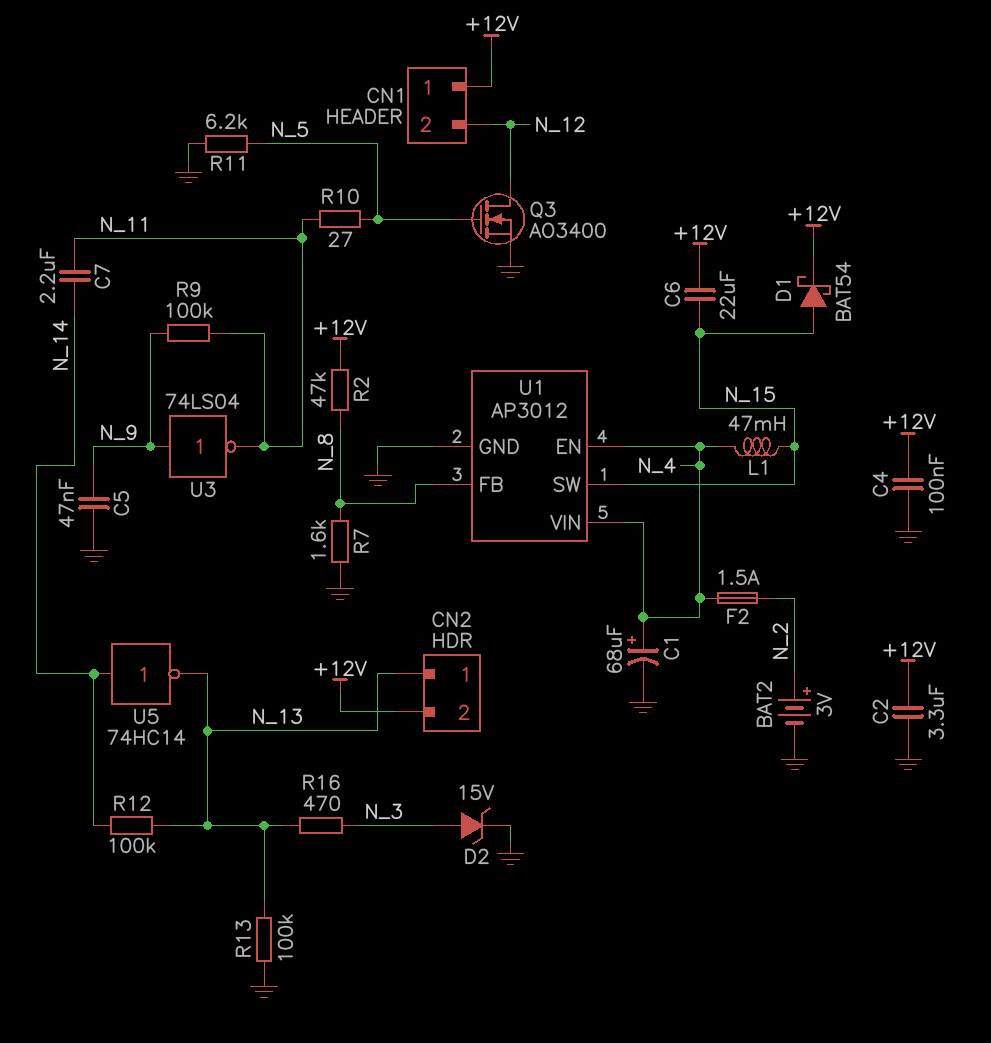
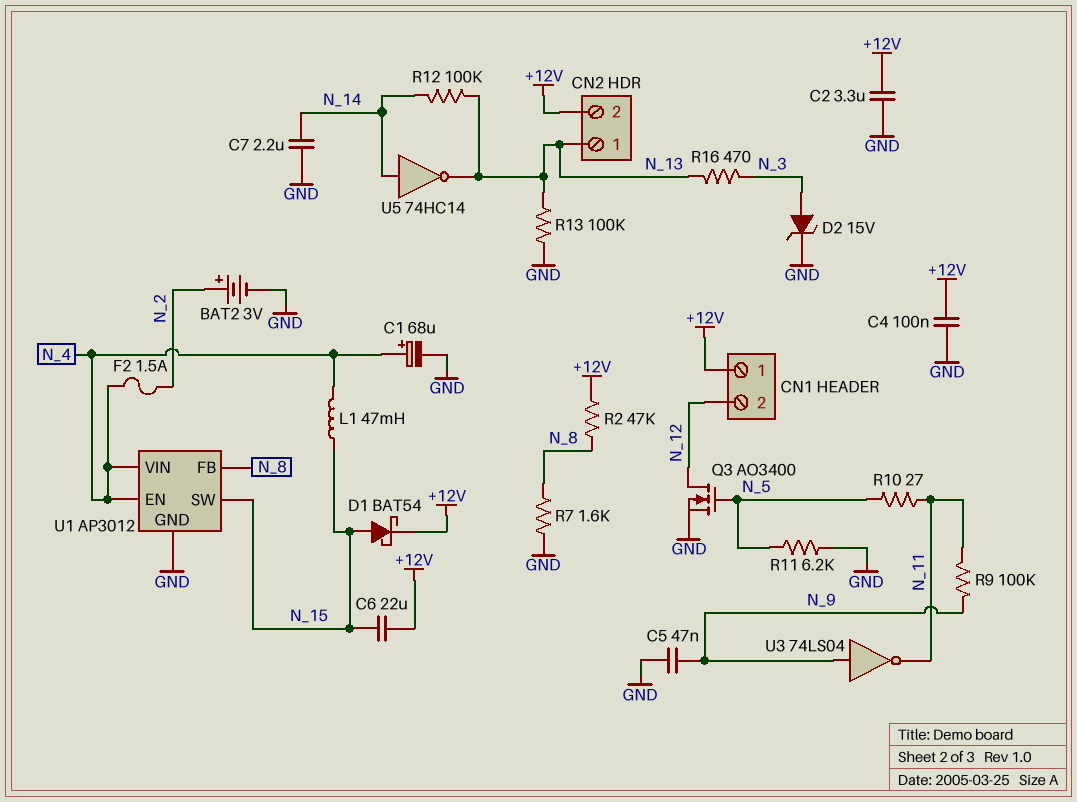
C7: 2.2uF (N_11, N_14) -> 2.2uF (GND, N_14)

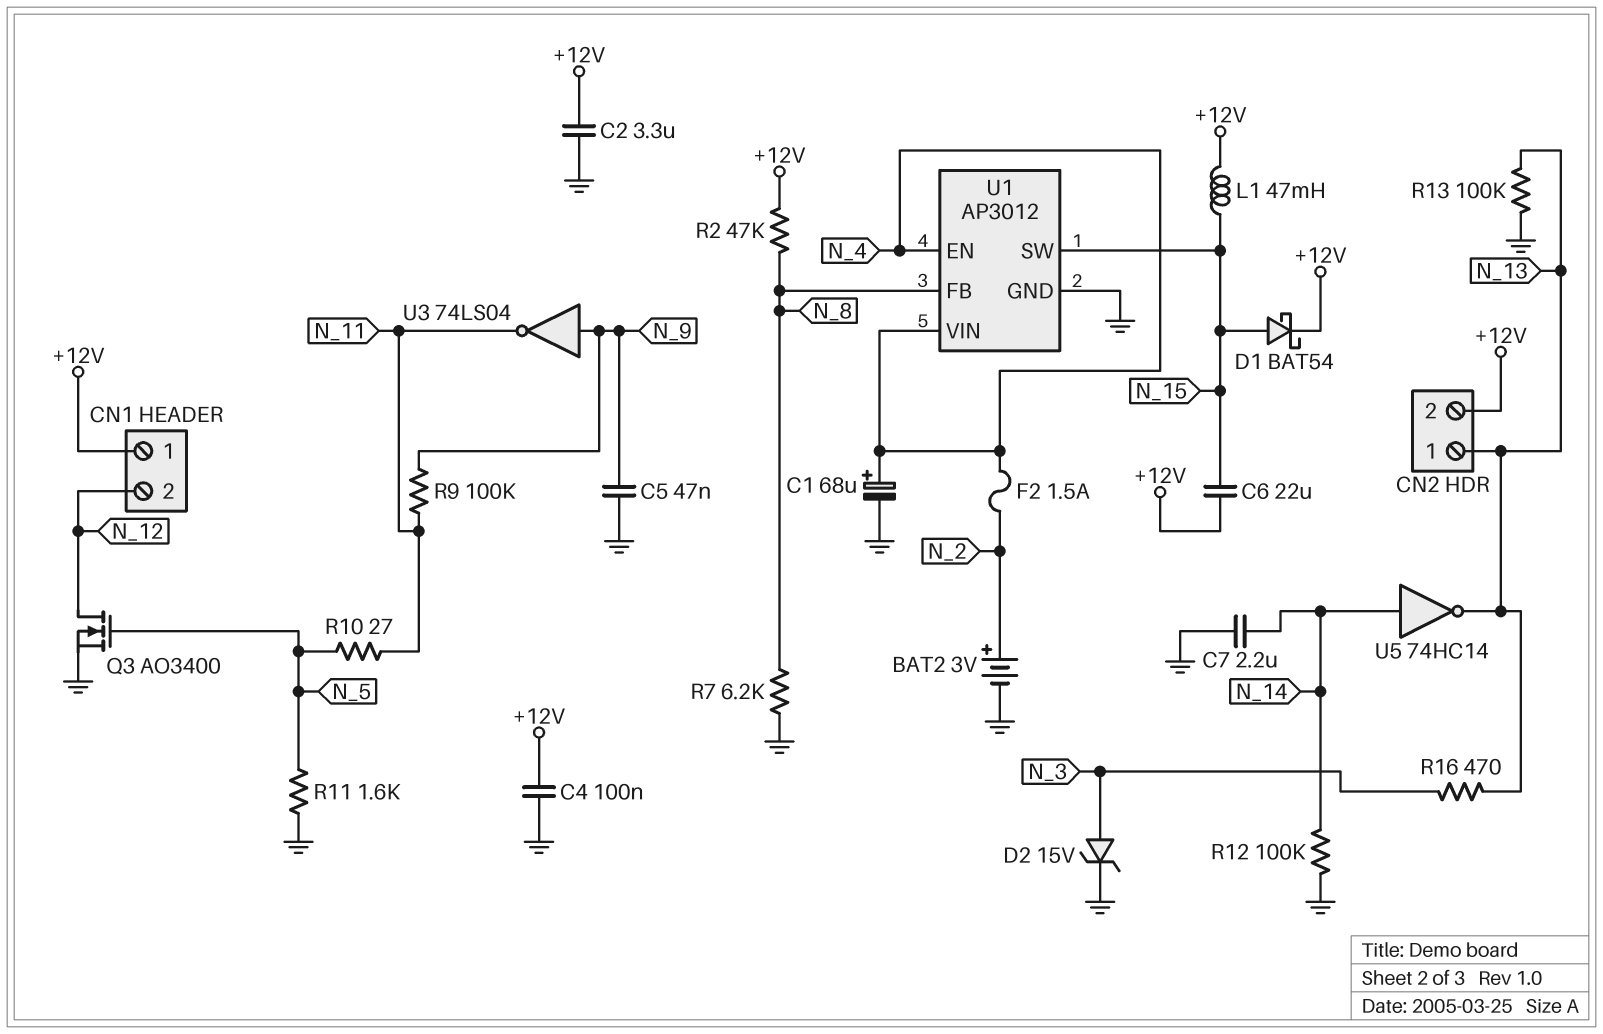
L1: 47mH (N_4, N_15) -> 47mH (+12V, N_15)
R7: 1.6k (GND, N_8) -> 6.2k (GND, N_8)
R11: 6.2k (GND, N_5) -> 1.6k (GND, N_5)
R12: 100k (N_13, N_14) -> 100k (GND, N_14)

